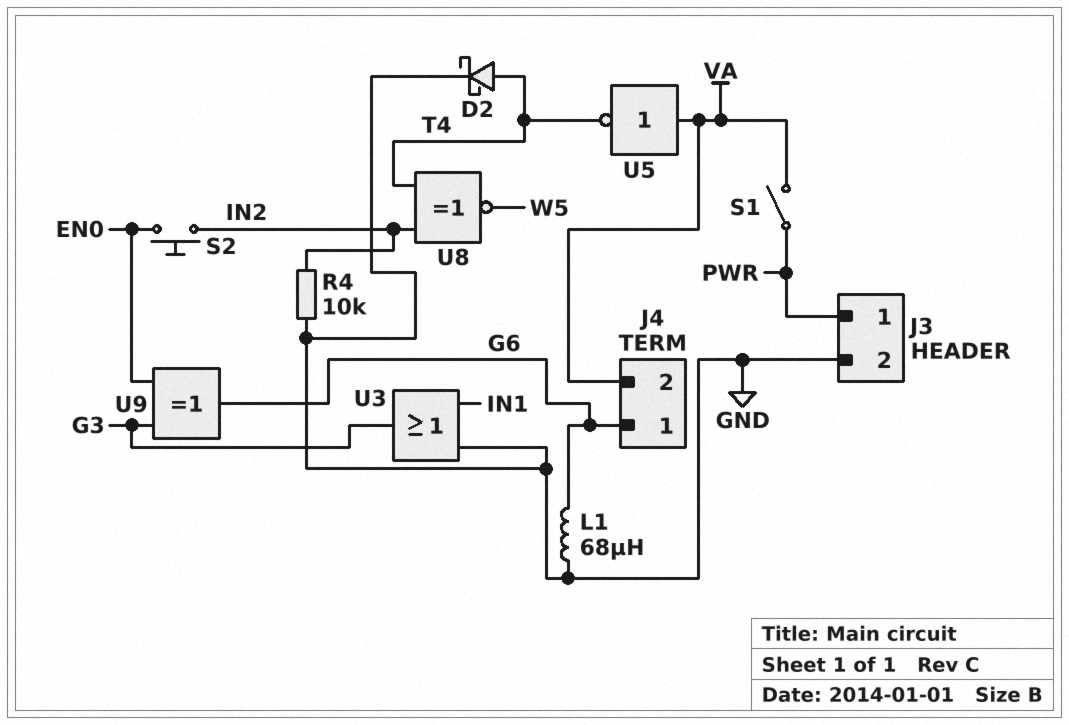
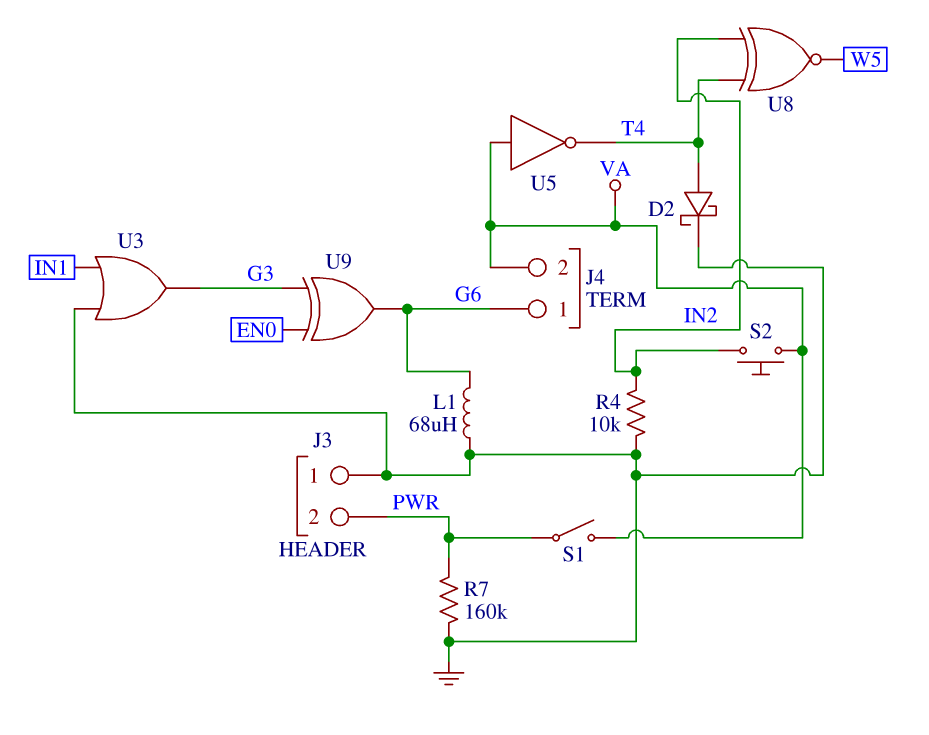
J3 pin 1: PWR -> GND
J3 pin 2: GND -> PWR
R7: none -> 160k (GND, PWR)
S2: button (EN0, IN2) -> button (IN2, VA)

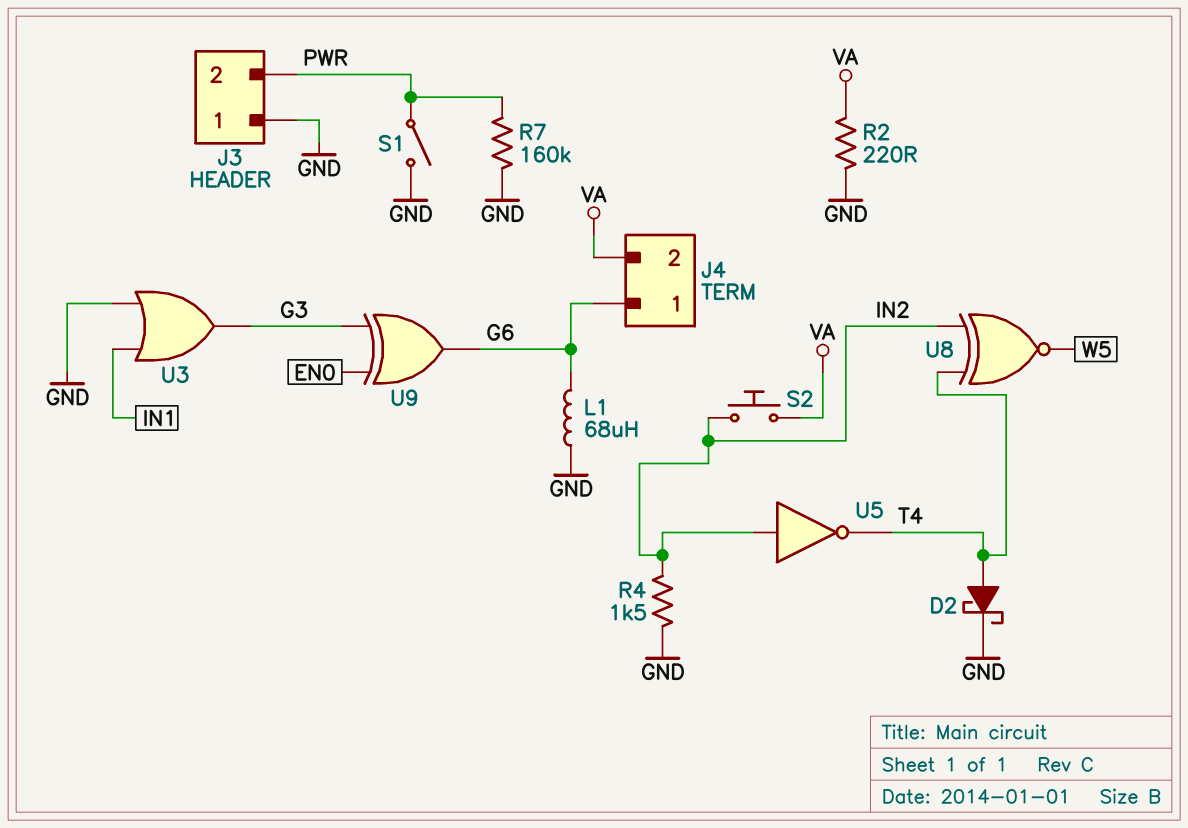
R2: none -> 220 (GND, VA)
R4: 10k (GND, IN2) -> 1.5k (GND, IN2)
S1: switch (PWR, VA) -> switch (GND, PWR)
U5: NOT (in VA, out T4) -> NOT (in IN2, out T4)

